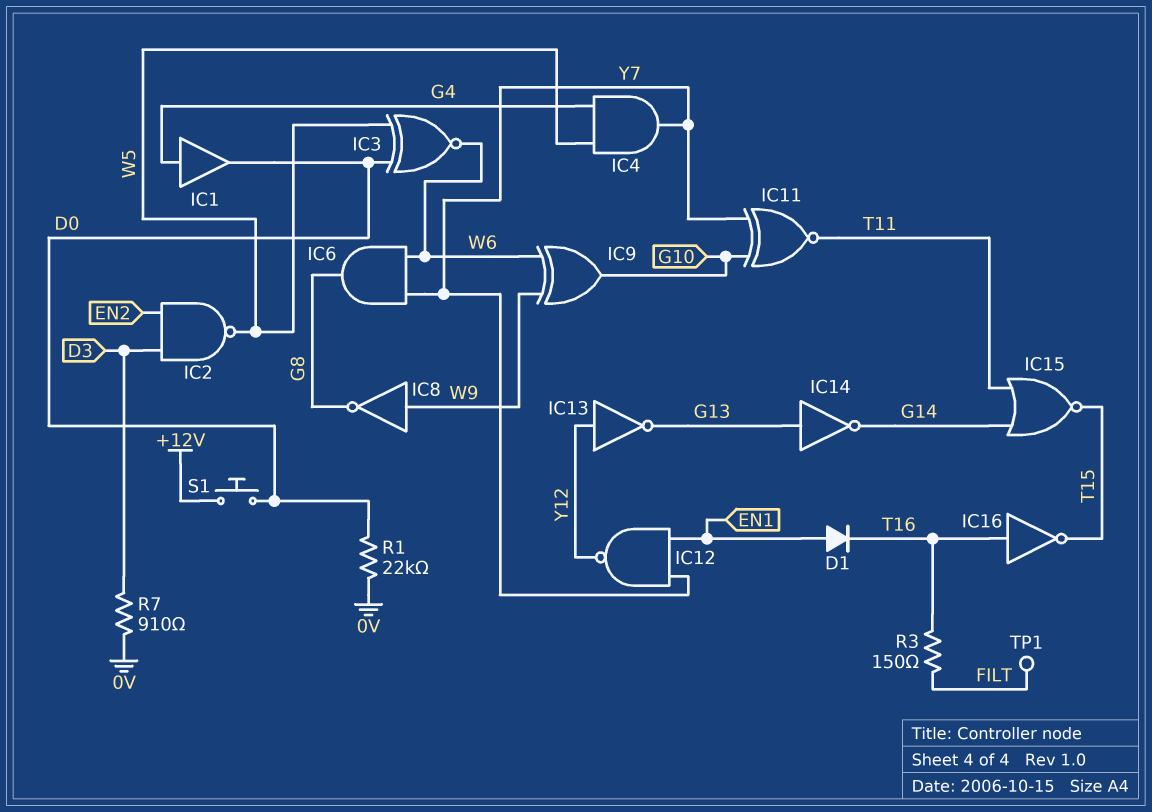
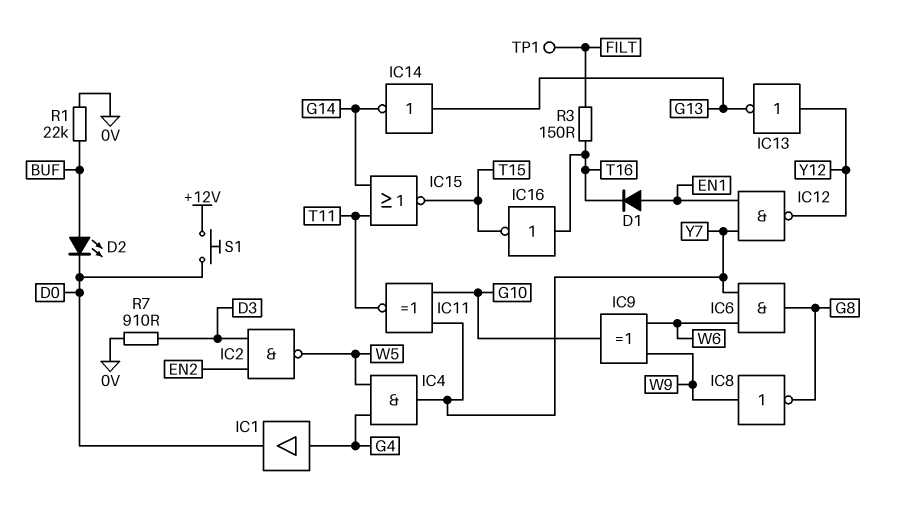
D2: none -> LED (A BUF, K D0)
IC3: XNOR (in D0, in W5, out W6) -> none
R1: 22k (0V, D0) -> 22k (0V, BUF)

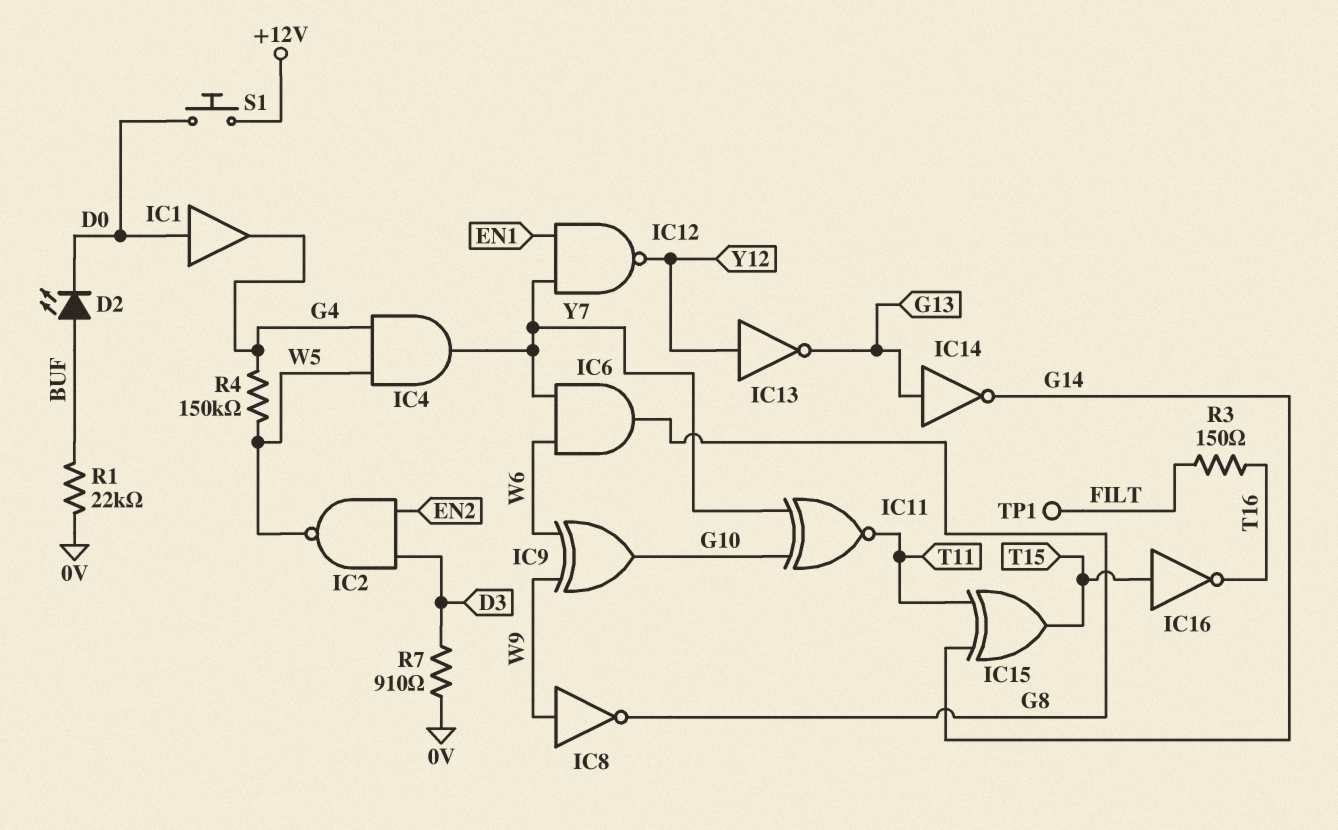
D1: diode (A EN1, K T16) -> none
IC1: buffer (in G4, out D0) -> buffer (in D0, out G4)
IC15: NOR (in G14, in T11, out T15) -> XOR (in G14, in T11, out T15)
IC16: NOT (in T16, out T15) -> NOT (in T15, out T16)
R4: none -> 150k (G4, W5)

